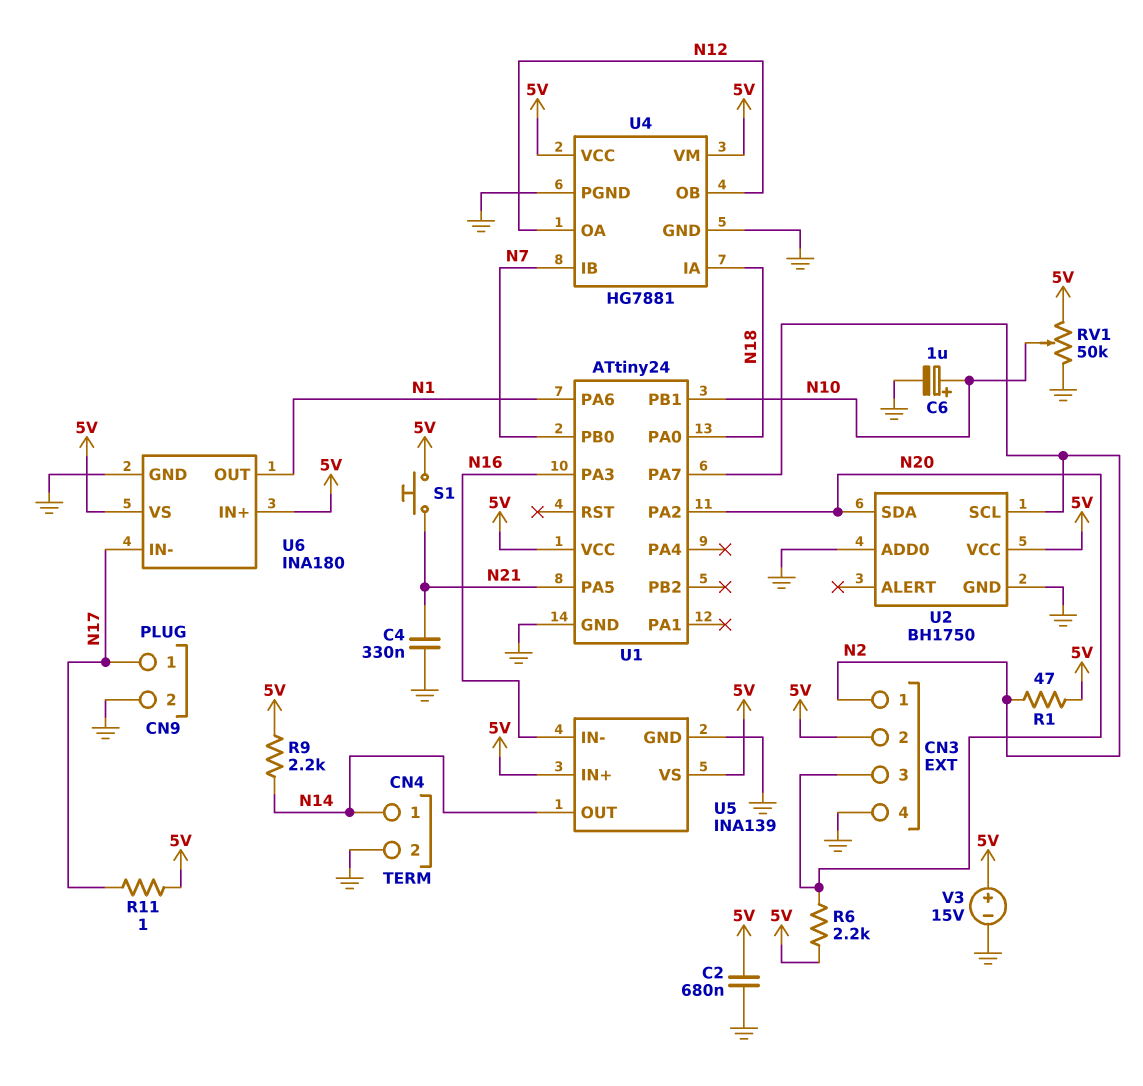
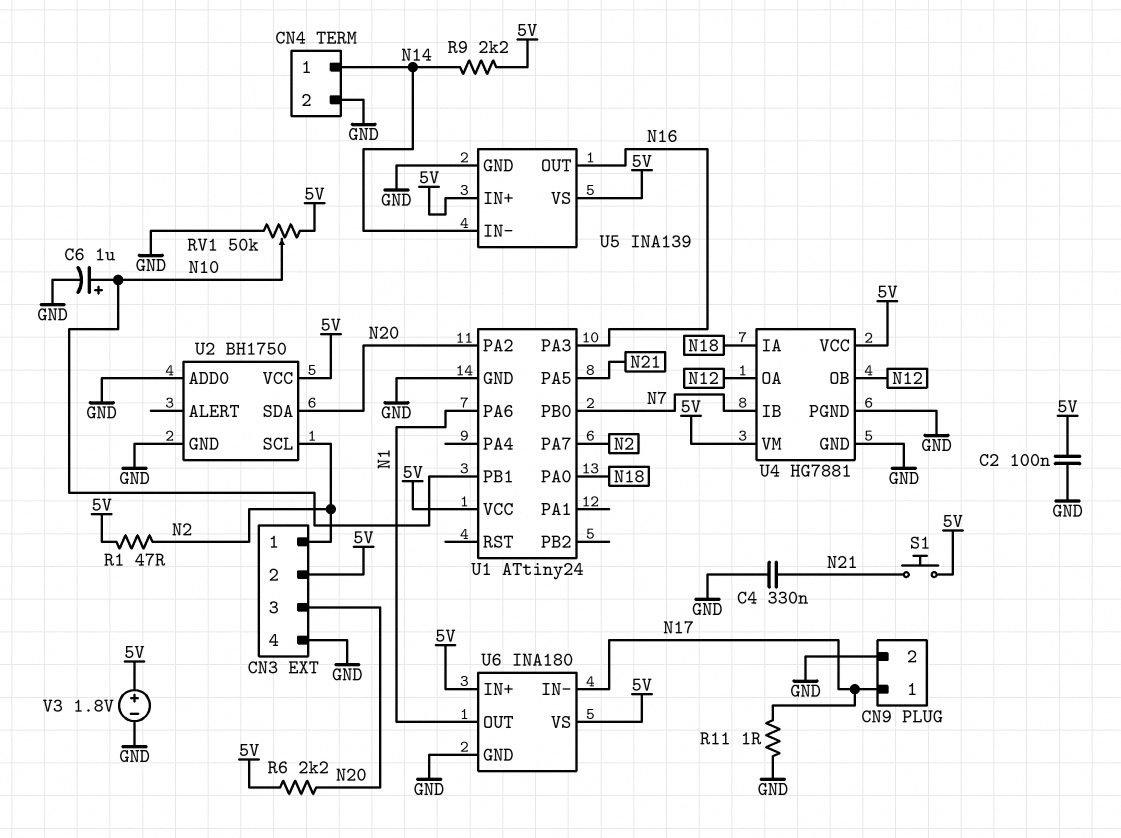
C2: 680nF (5V, GND) -> 100nF (5V, GND)
R11: 1 (5V, N17) -> 1 (GND, N17)
U5 pin IN-: N16 -> N14
U5 pin OUT: N14 -> N16
V3: 15V (plus 5V, minus GND) -> 1.8V (plus 5V, minus GND)

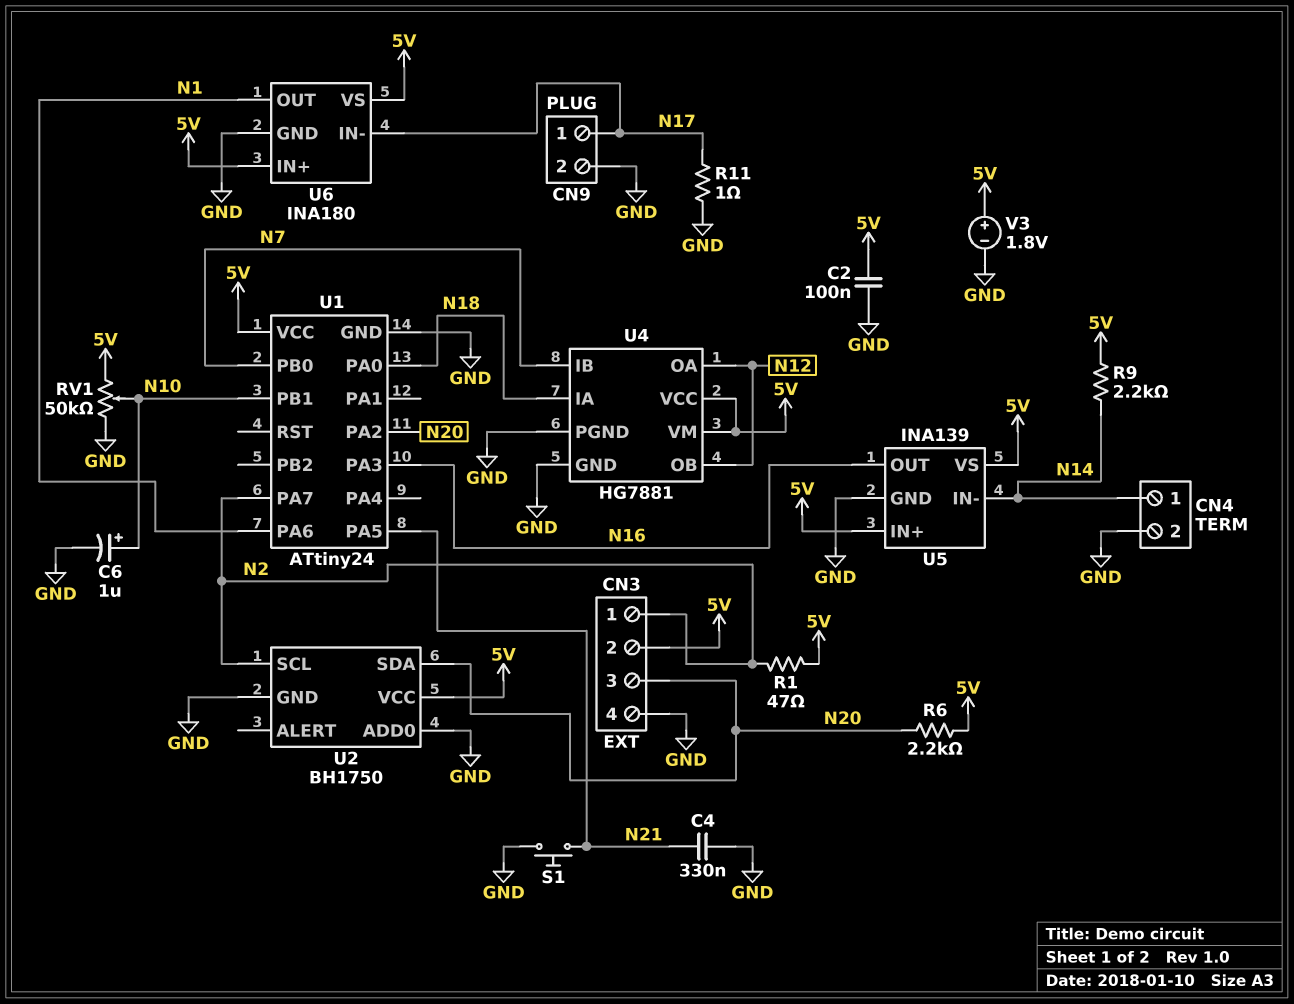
S1: button (5V, N21) -> button (GND, N21)

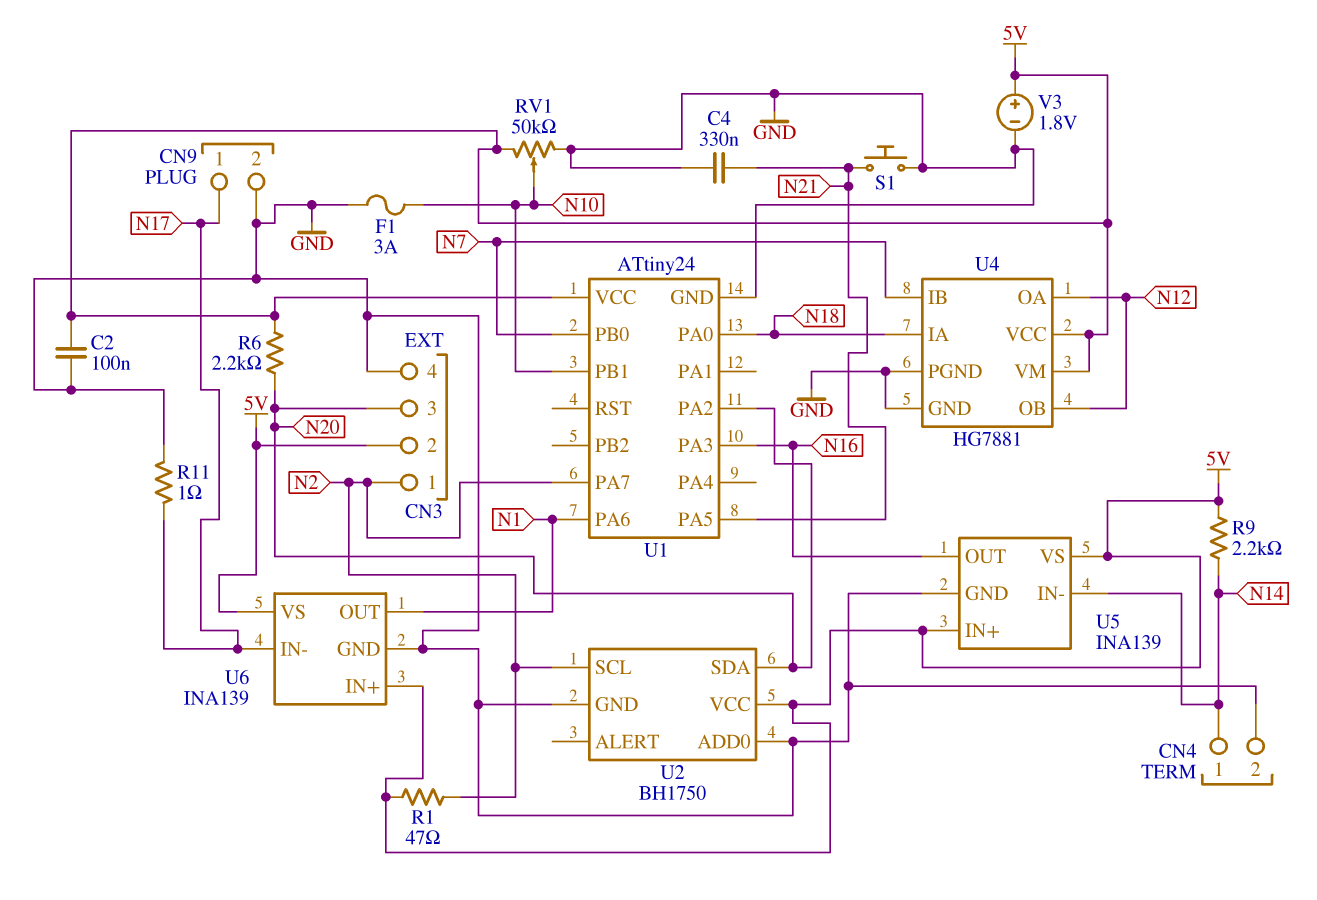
C6: 1uF (plus N10, minus GND) -> none
F1: none -> 3A (GND, N10)
U6: INA180 -> INA139

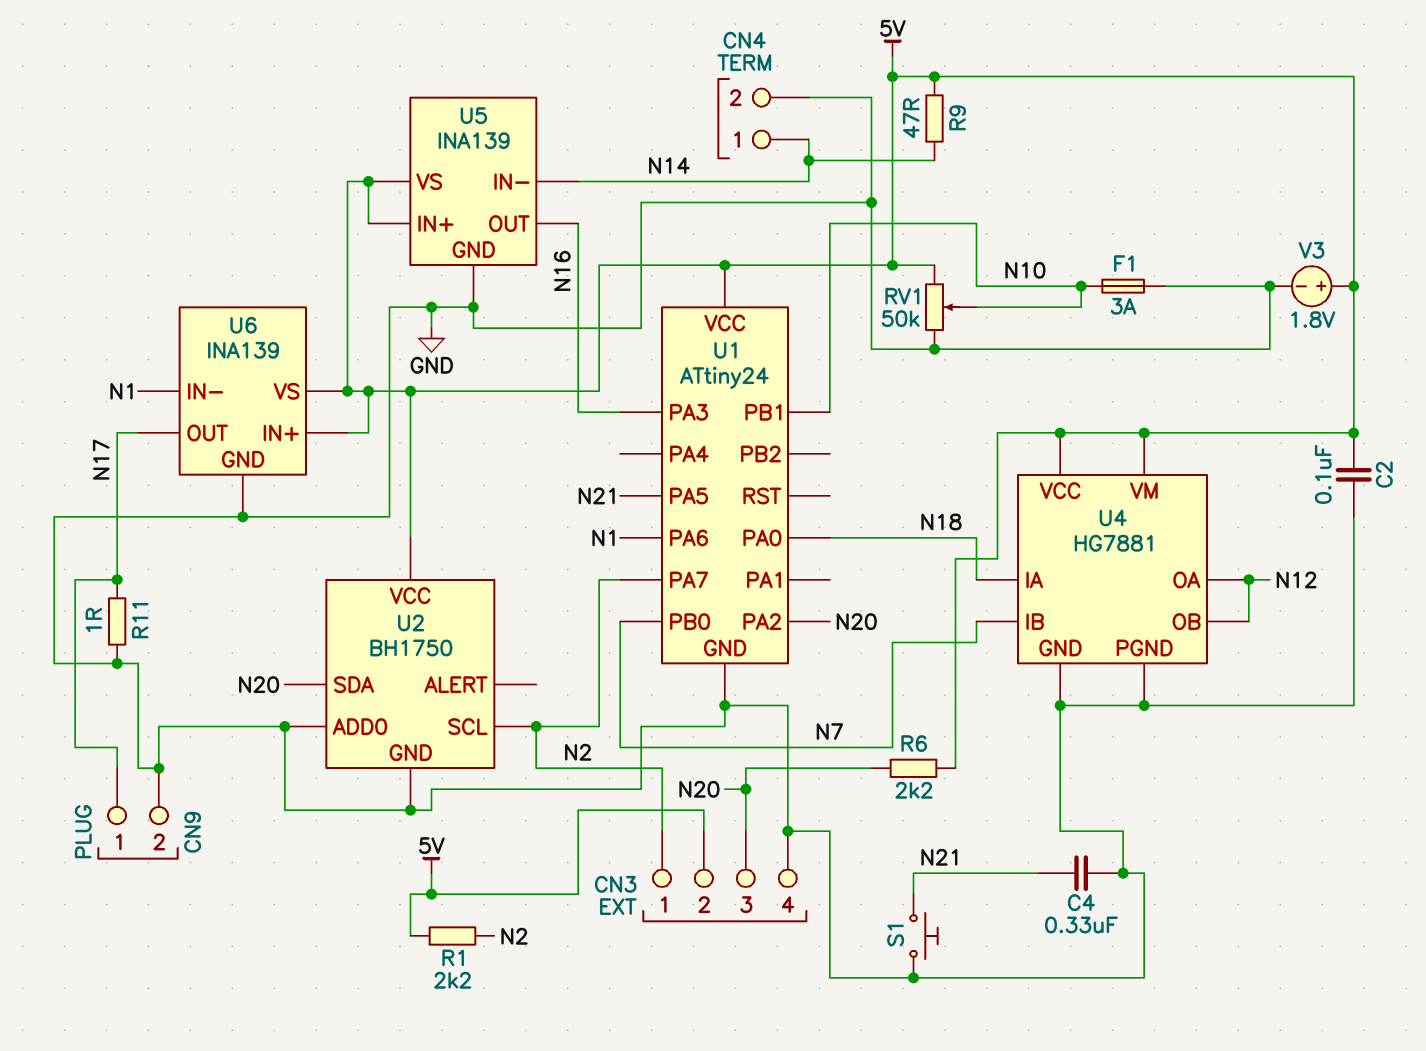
R1: 47 (5V, N2) -> 2.2k (5V, N2)
R9: 2.2k (5V, N14) -> 47 (5V, N14)
U6 pin IN-: N17 -> N1
U6 pin OUT: N1 -> N17

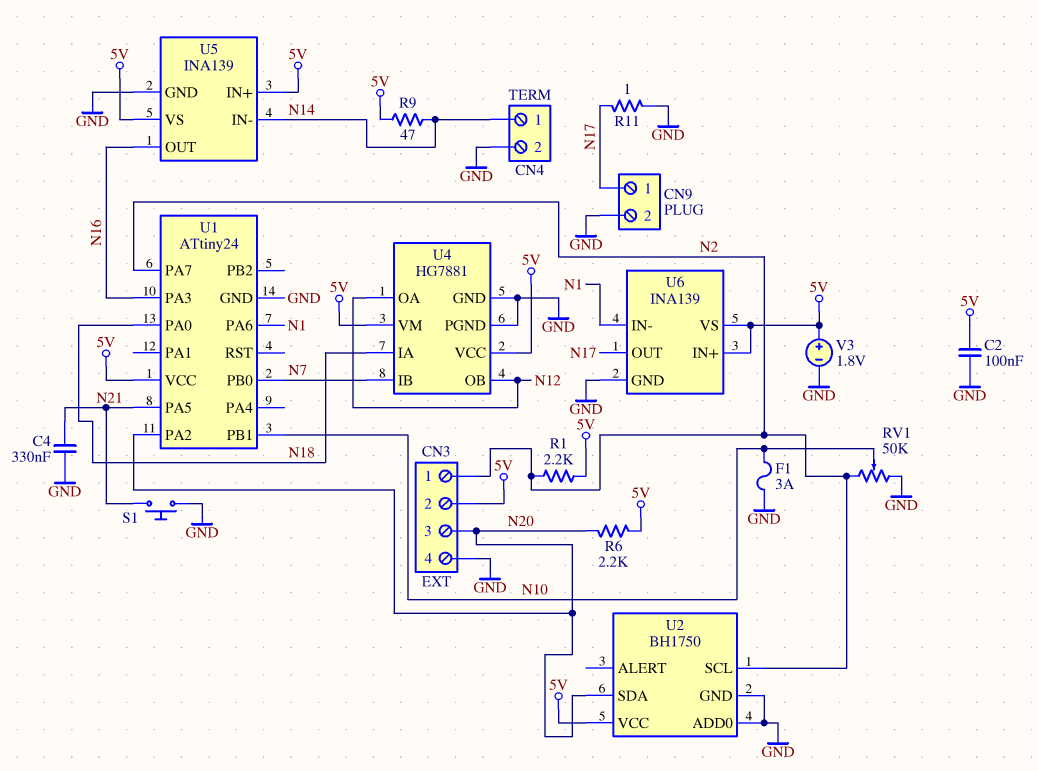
RV1: 50k (5V, GND, wiper N10) -> 50k (GND, N2, wiper N10)

